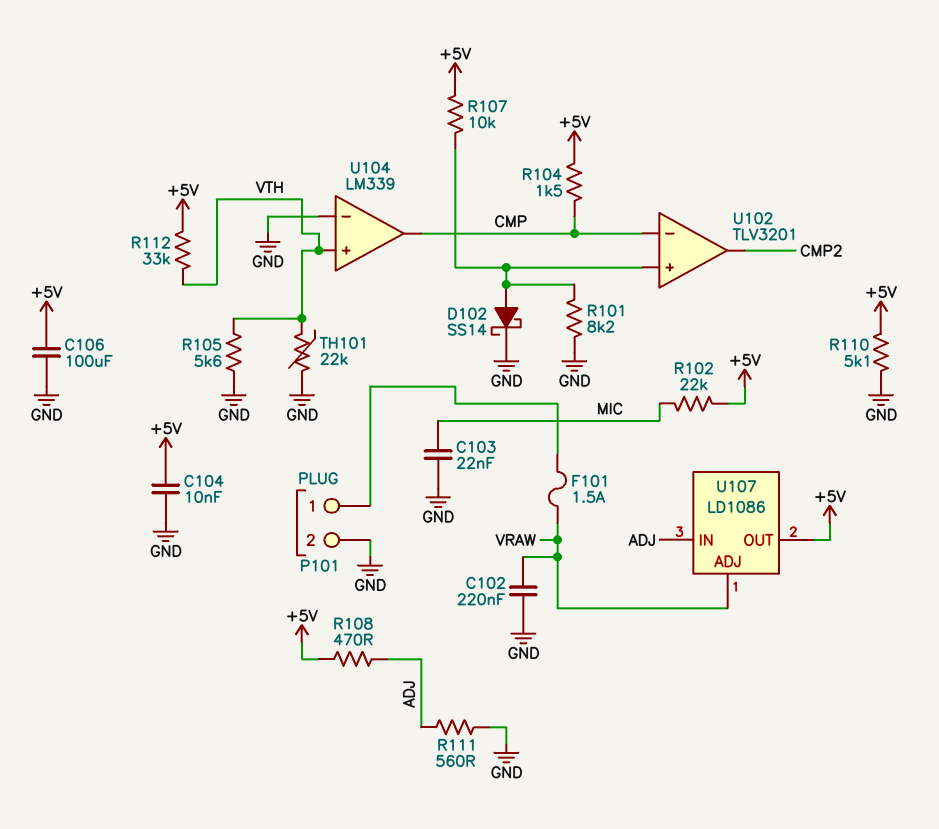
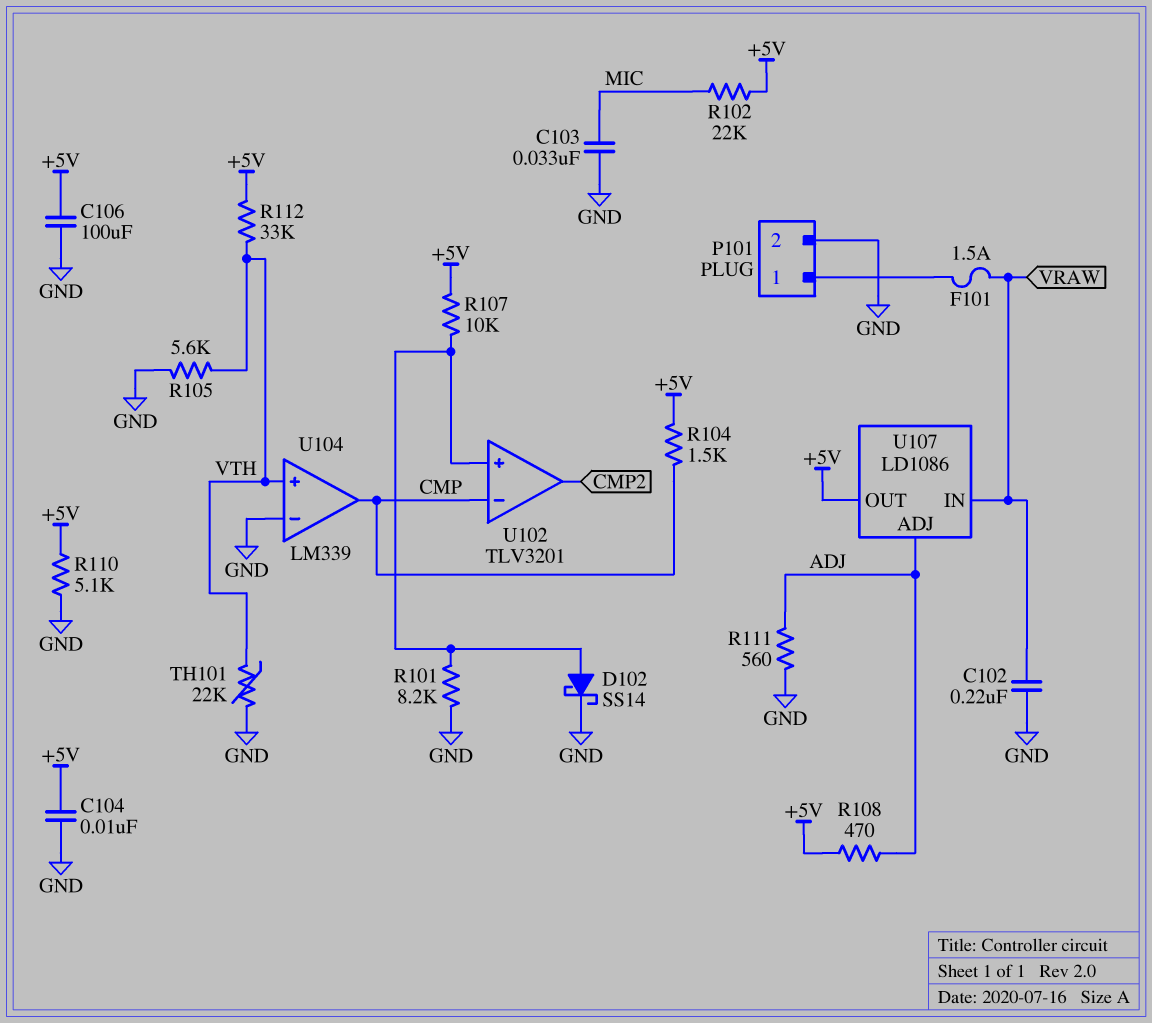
C103: 22nF (GND, MIC) -> 33nF (GND, MIC)
U107 pin ADJ: VRAW -> ADJ
U107 pin IN: ADJ -> VRAW

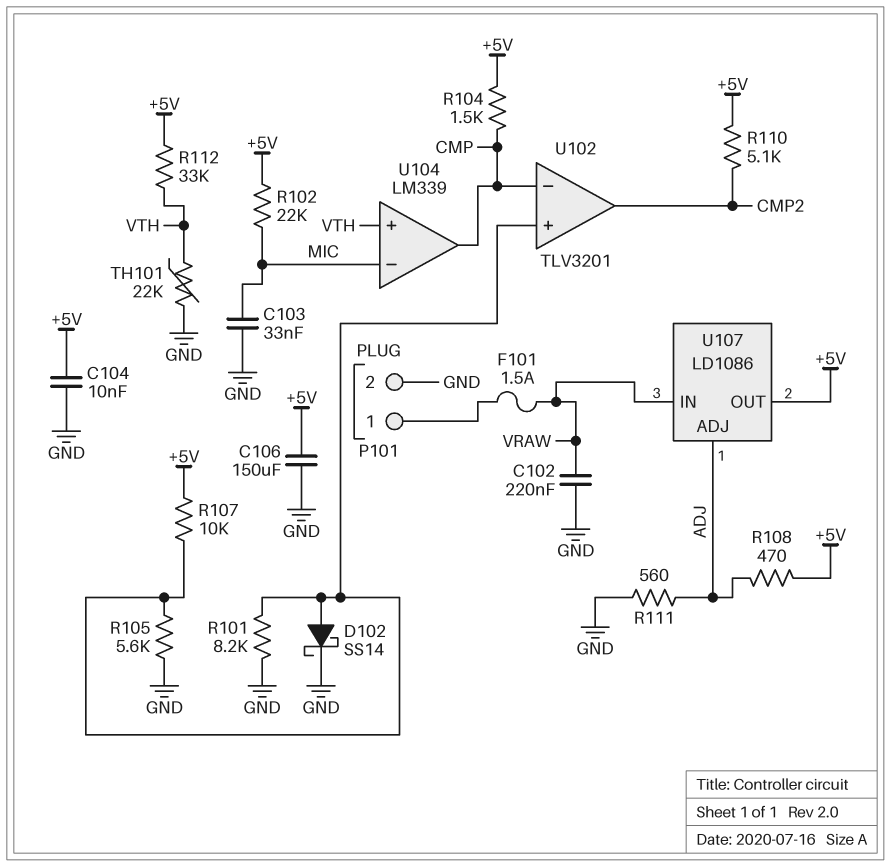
C106: 100uF (+5V, GND) -> 150uF (+5V, GND)
R105: 5.6k (GND, VTH) -> 5.6k (GND, U102/in+)
R110: 5.1k (+5V, GND) -> 5.1k (+5V, CMP2)
U104 pin in-: GND -> MIC

